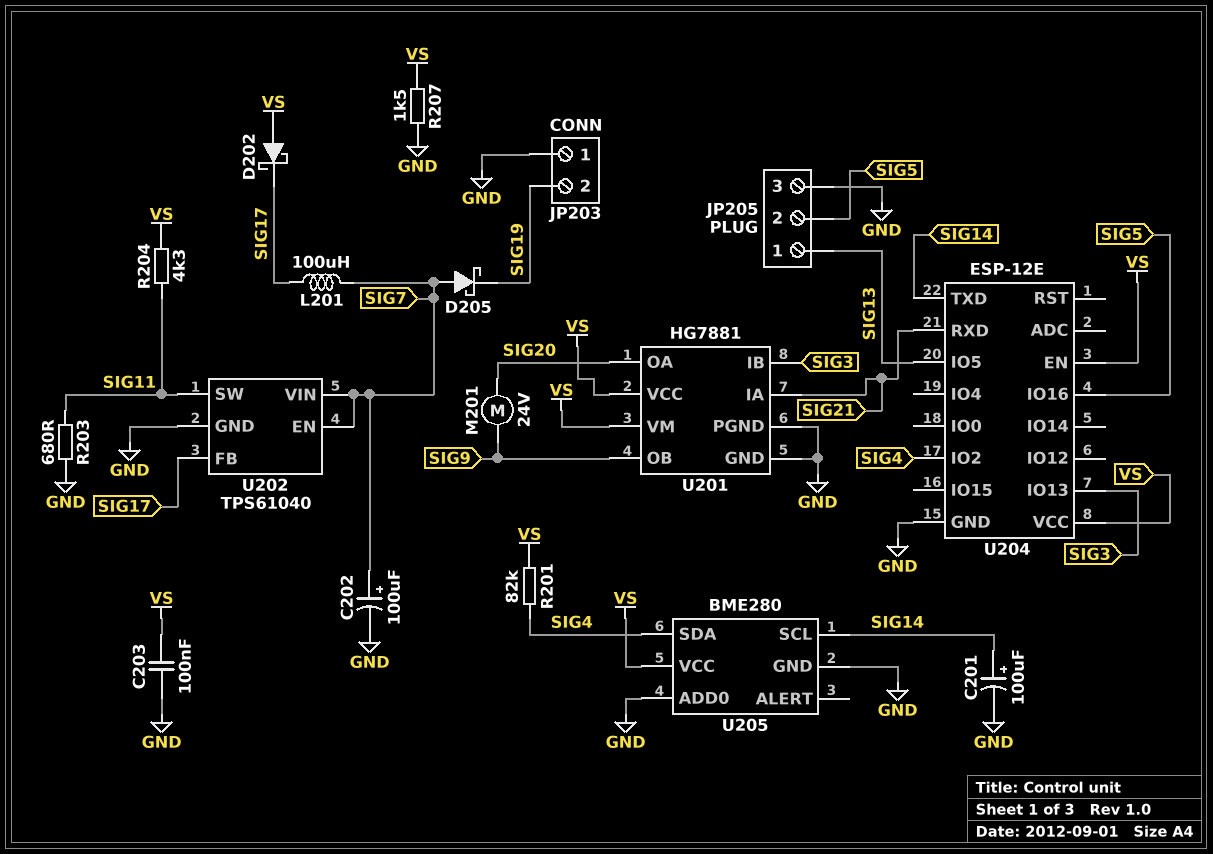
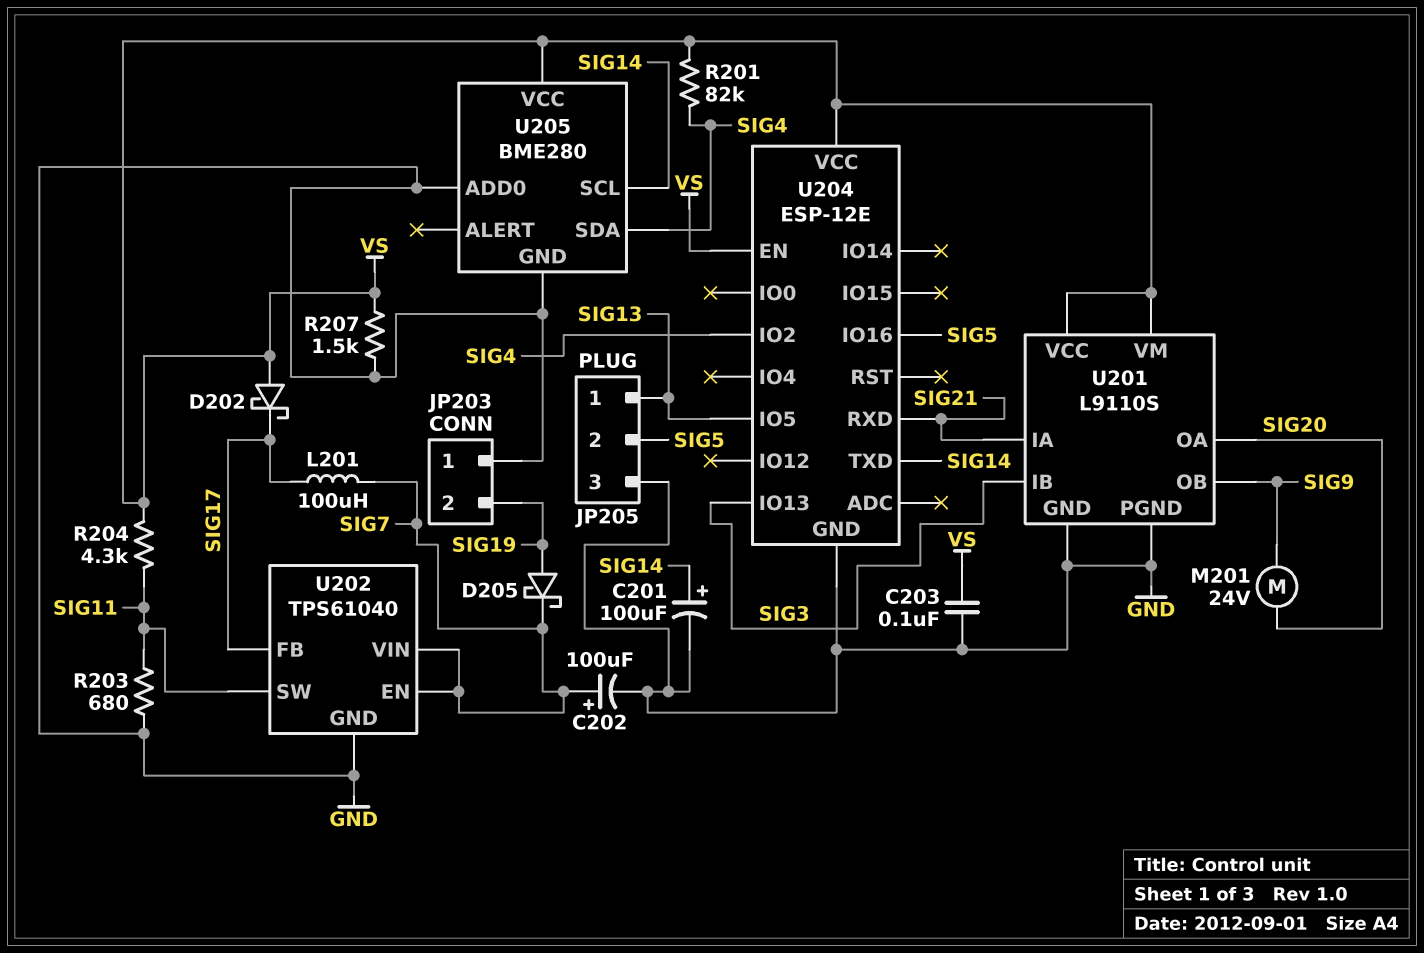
D205: schottky (A SIG7, K SIG19) -> schottky (A SIG19, K SIG7)
U201: HG7881 -> L9110S

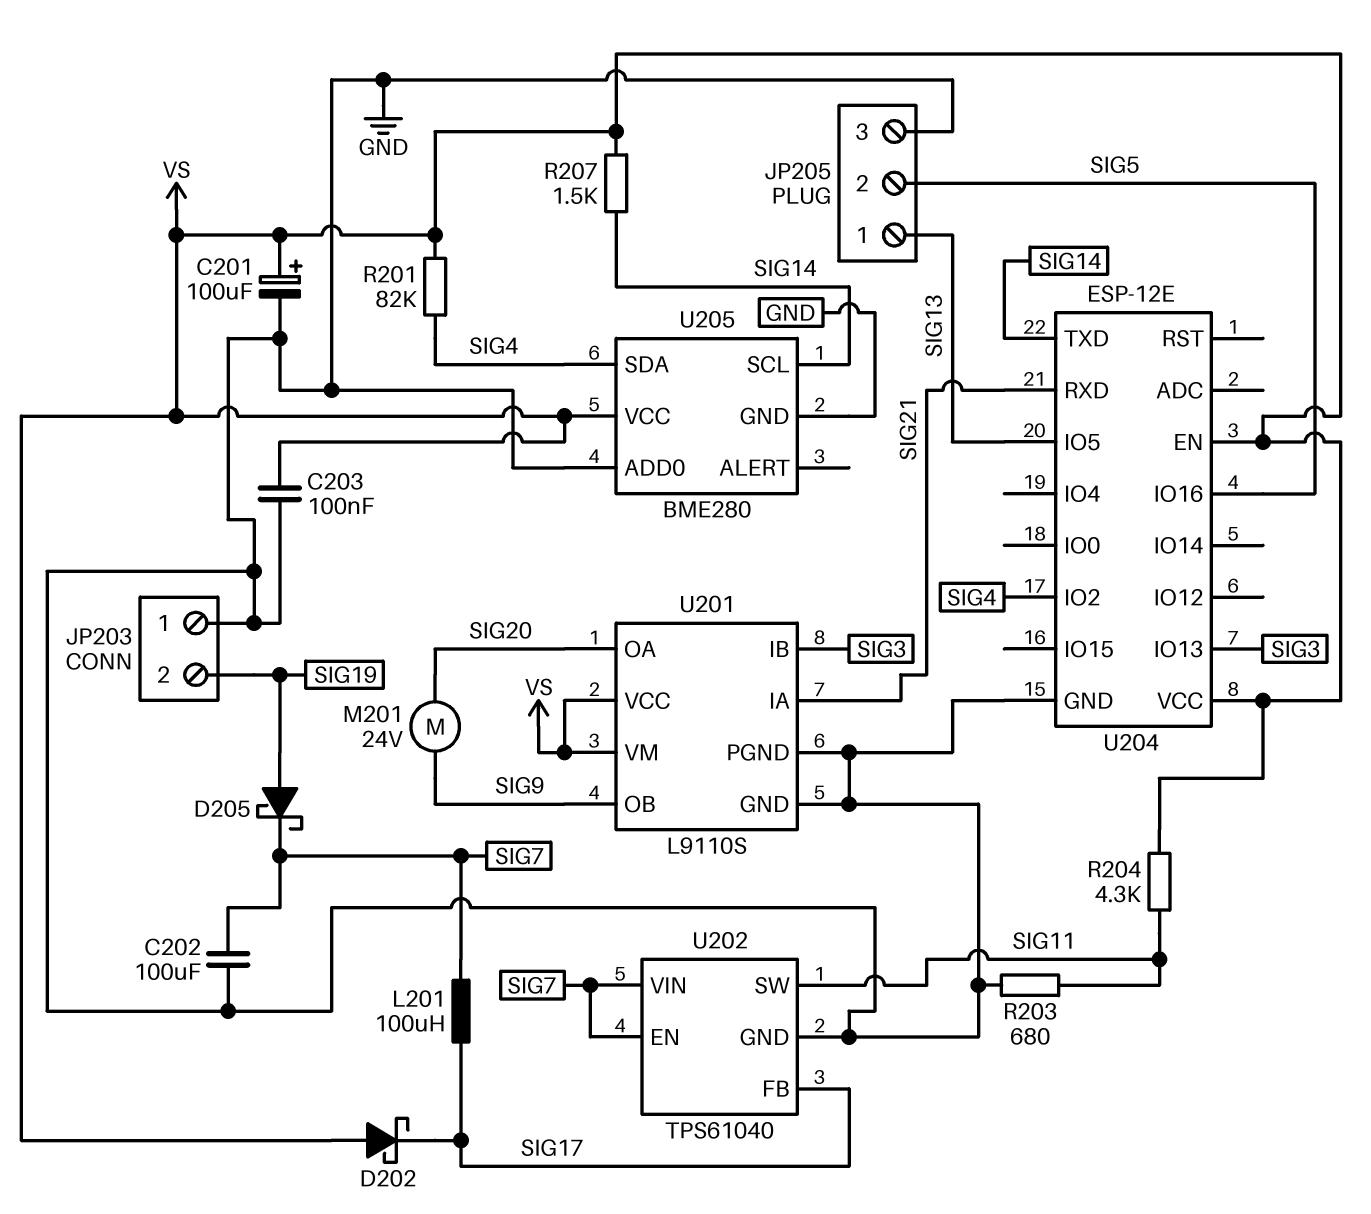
C201: 100uF (plus SIG14, minus GND) -> 100uF (plus VS, minus GND)
C202: 100uF (plus SIG7, minus GND) -> 100uF (GND, SIG7)
R207: 1.5k (GND, VS) -> 1.5k (SIG14, VS)

